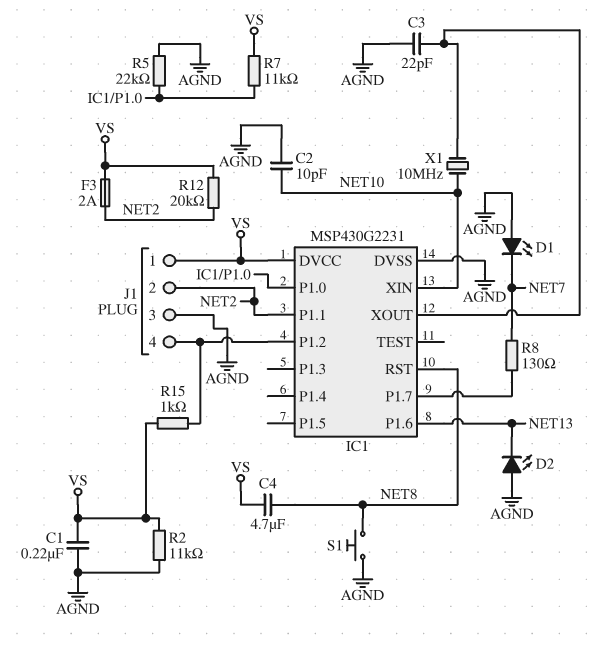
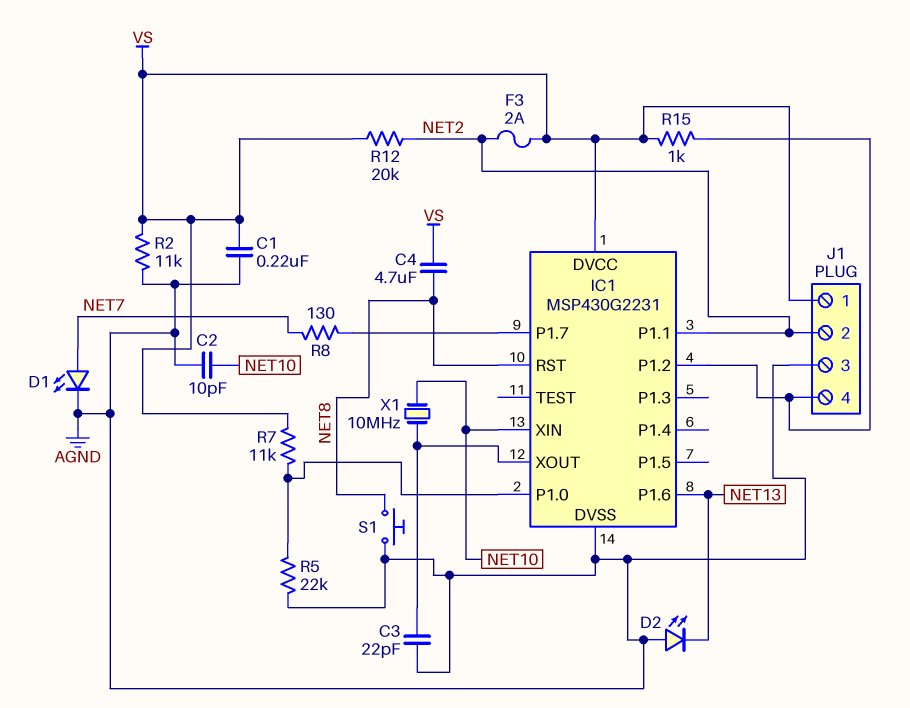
D1: LED (A AGND, K NET7) -> LED (A NET7, K AGND)

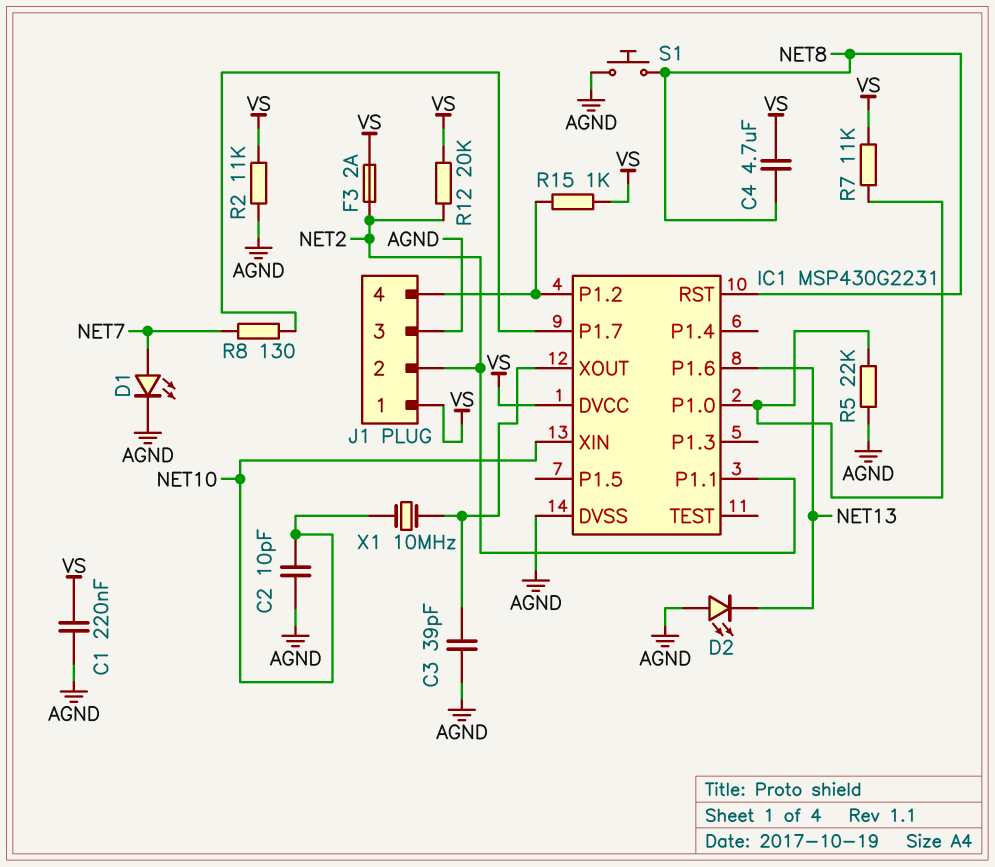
C3: 22pF (AGND, IC1/XOUT) -> 39pF (AGND, IC1/XOUT)

